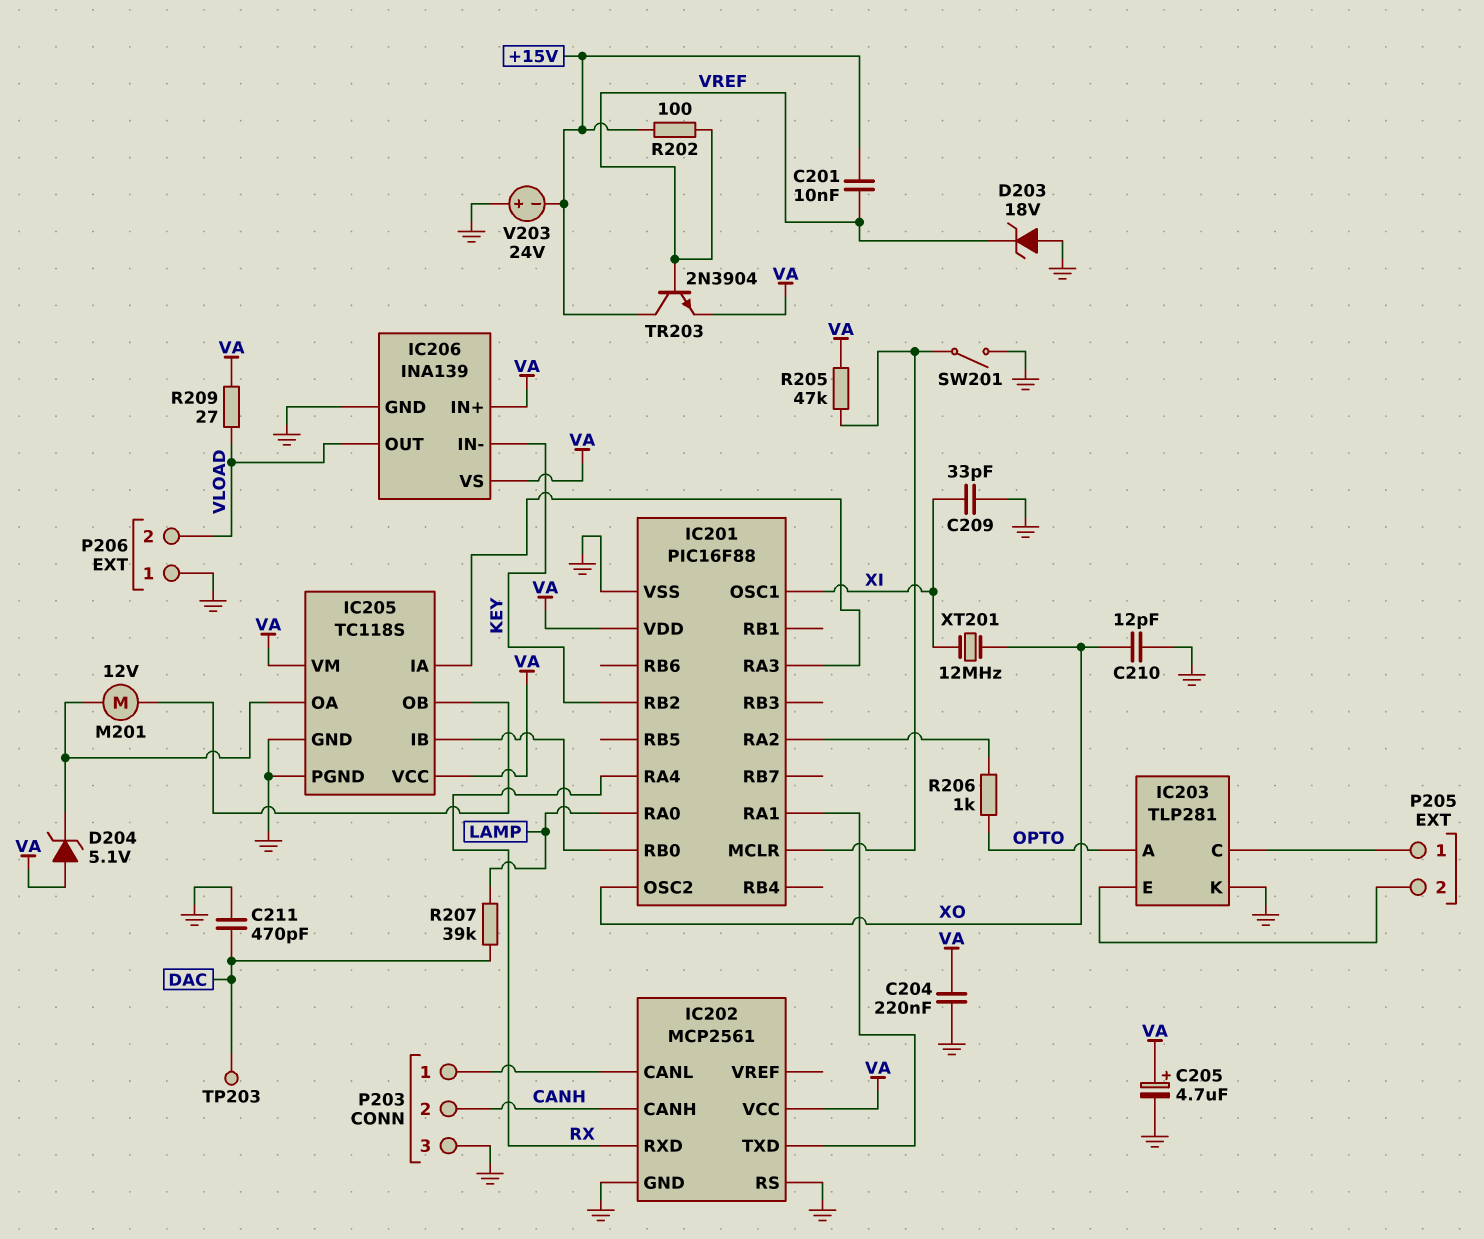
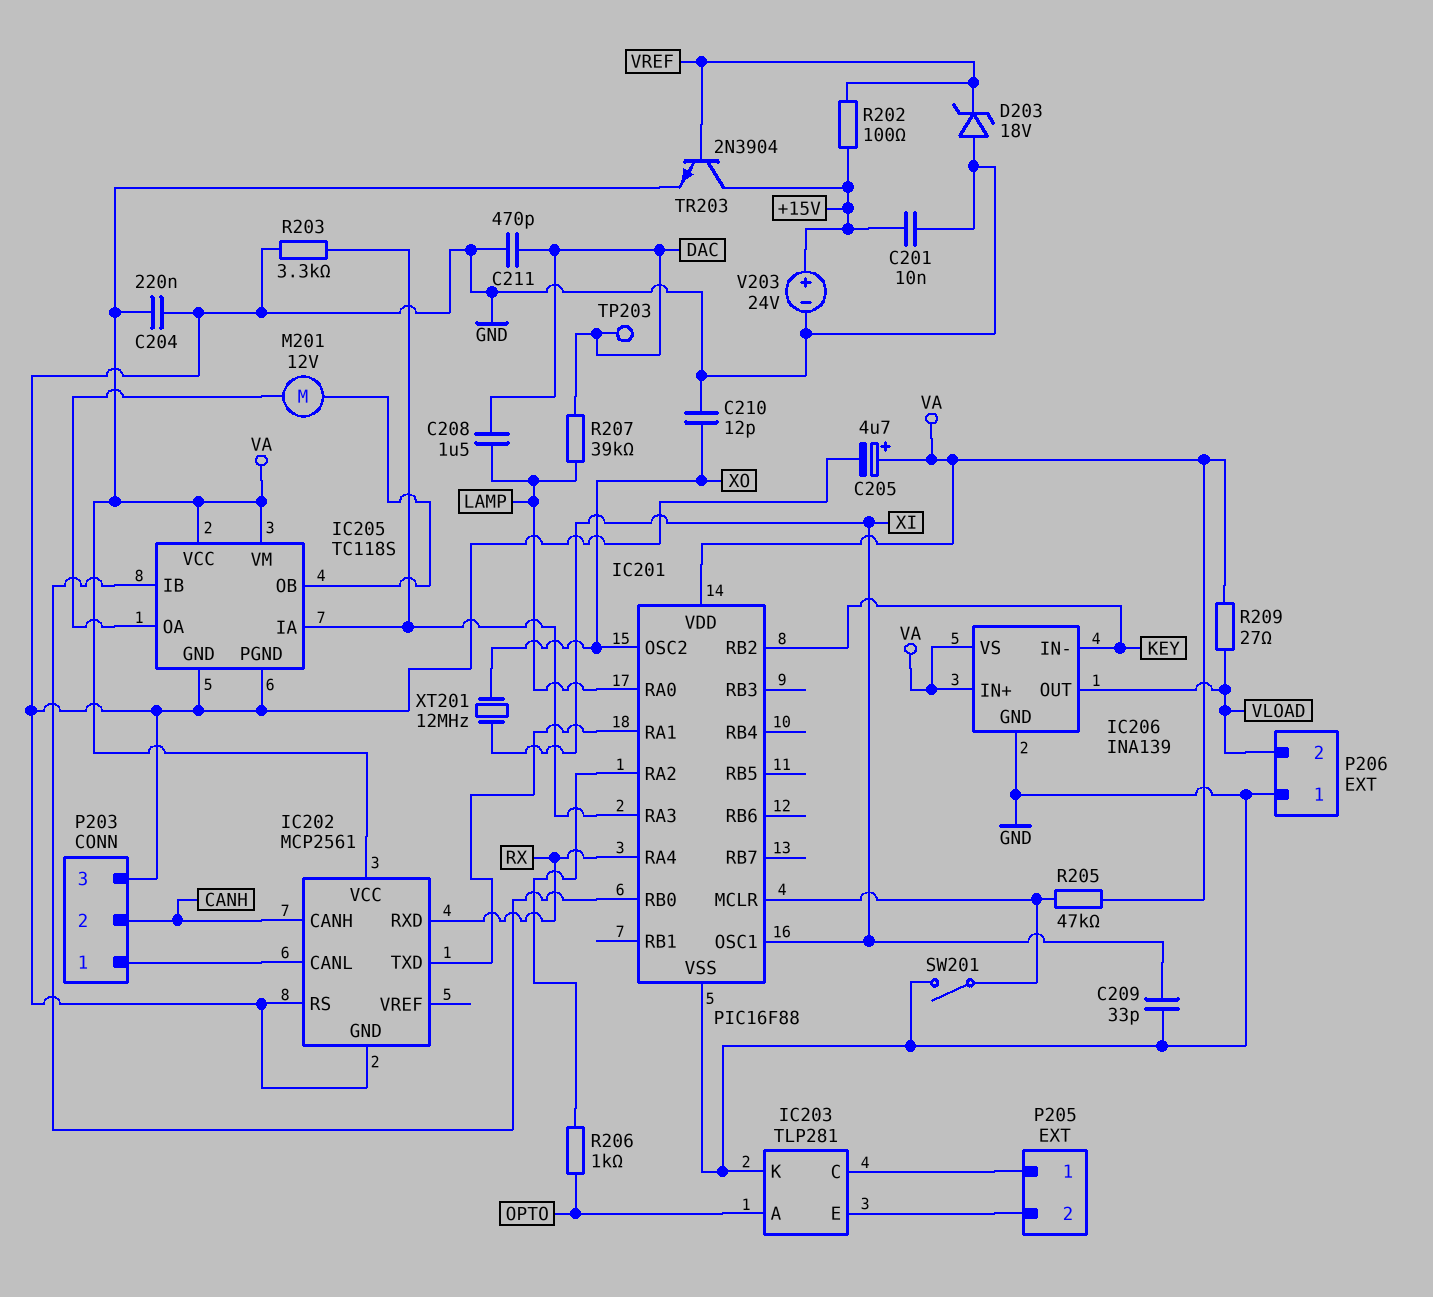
C201: 10nF (+15V, VREF) -> 10nF (+15V, GND)
C208: none -> 1.5uF (DAC, LAMP)
D204: zener 5.1V (A VA, K IC205/OA) -> none
R203: none -> 3.3k (GND, IC201/RA3)
V203: 24V (plus GND, minus +15V) -> 24V (plus +15V, minus GND)

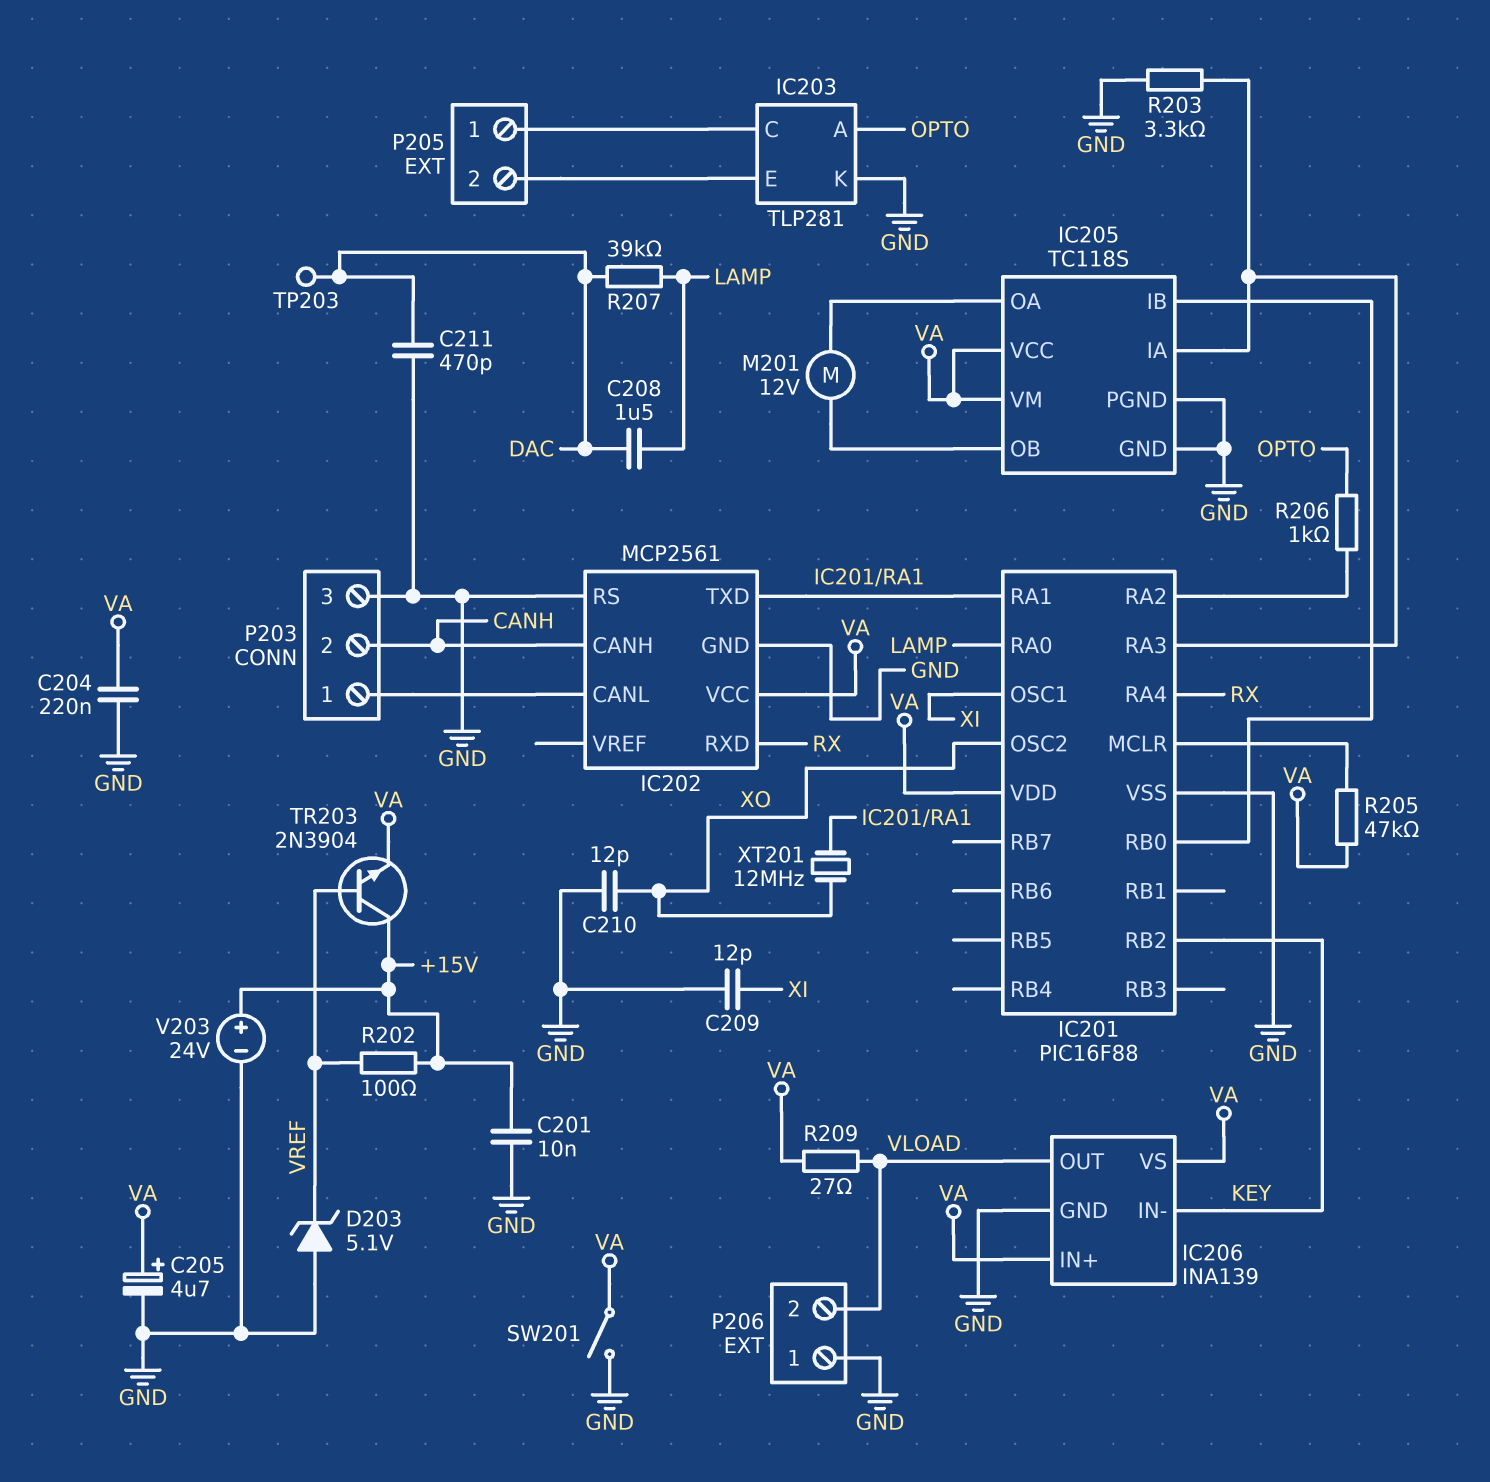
C209: 33pF (GND, XI) -> 12pF (GND, XI)
D203: zener 18V (A GND, K VREF) -> zener 5.1V (A GND, K VREF)
SW201: switch (GND, IC201/MCLR) -> switch (GND, VA)
XT201: 12MHz (XI, XO) -> 12MHz (IC201/RA1, XO)

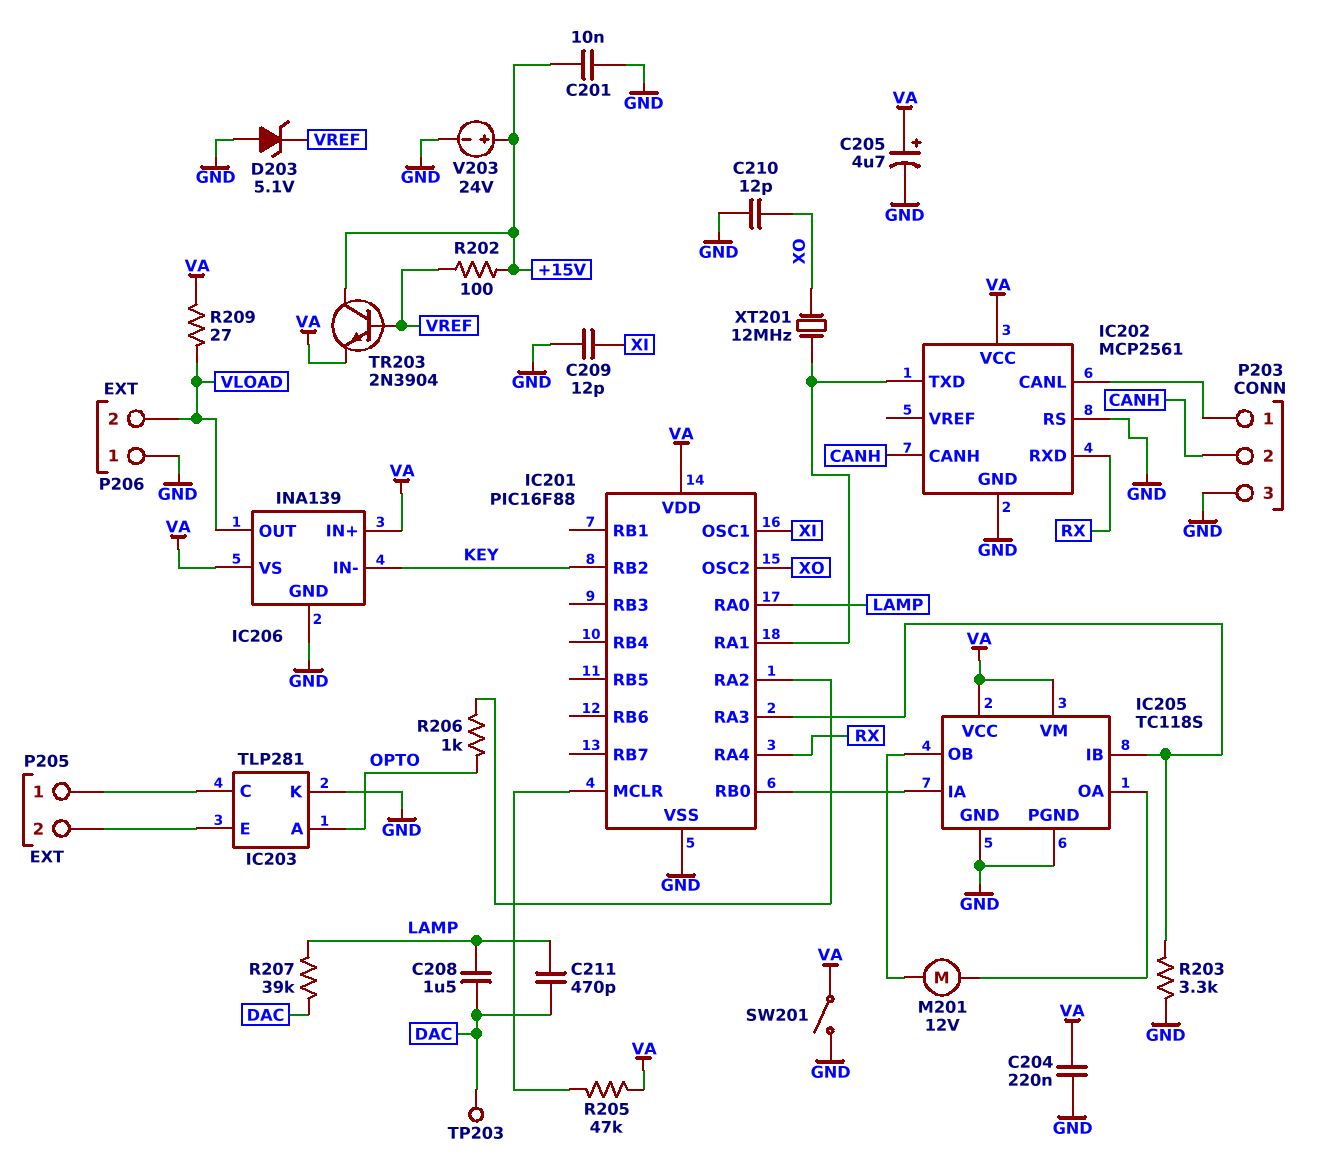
C211: 470pF (DAC, GND) -> 470pF (DAC, LAMP)
IC205 pin IA: IC201/RA3 -> IC201/RB0
IC205 pin IB: IC201/RB0 -> IC201/RA3

